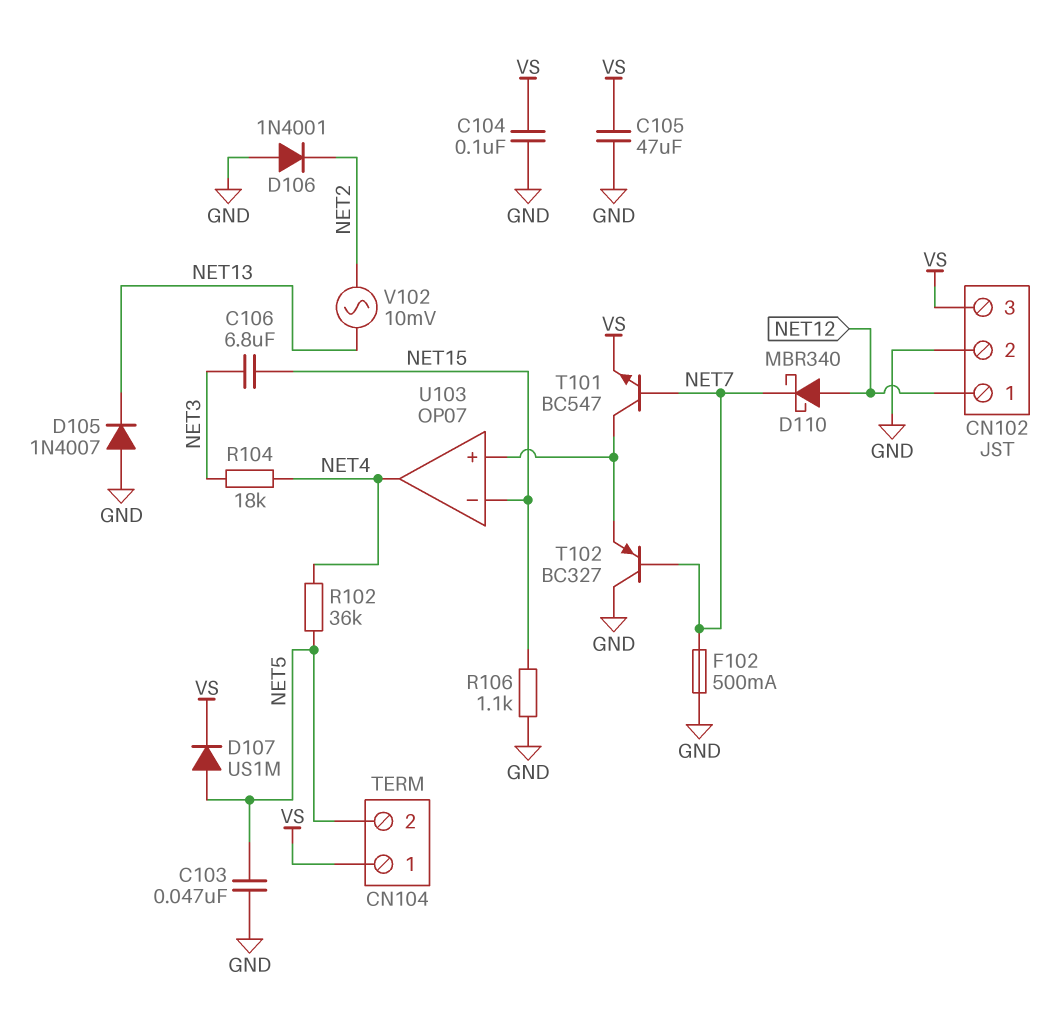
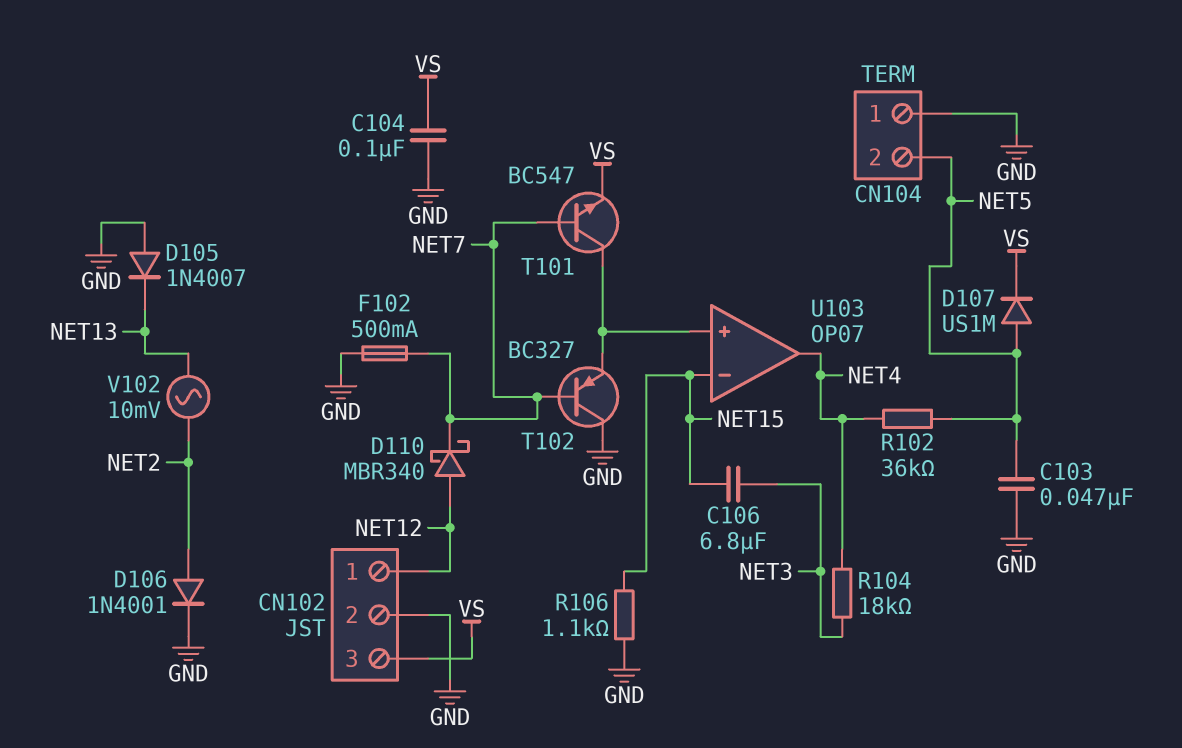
C105: 47uF (GND, VS) -> none
CN104 pin 1: VS -> GND
D106: diode 1N4001 (A GND, K NET2) -> diode 1N4001 (A NET2, K GND)

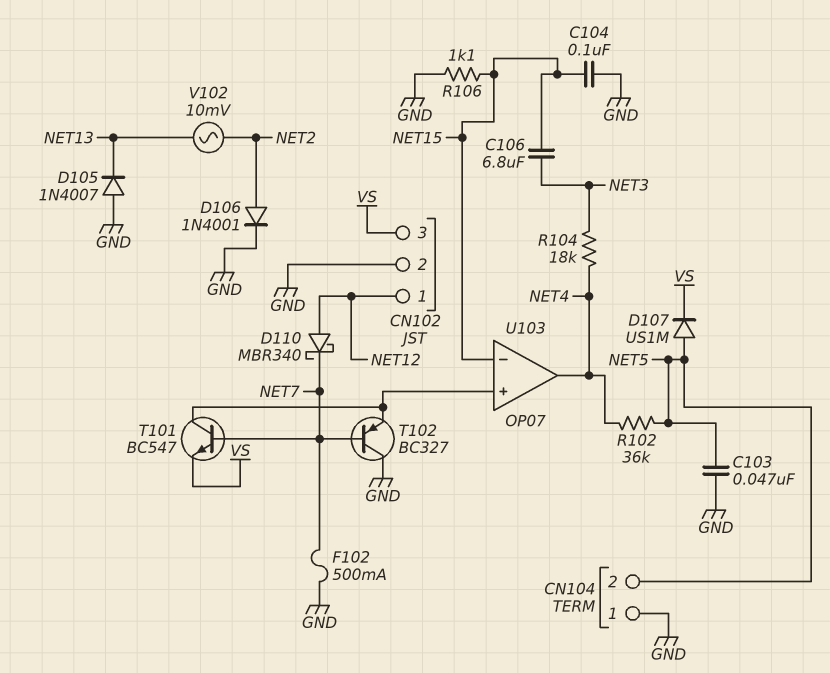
C104: 100nF (GND, VS) -> 100nF (GND, NET15)

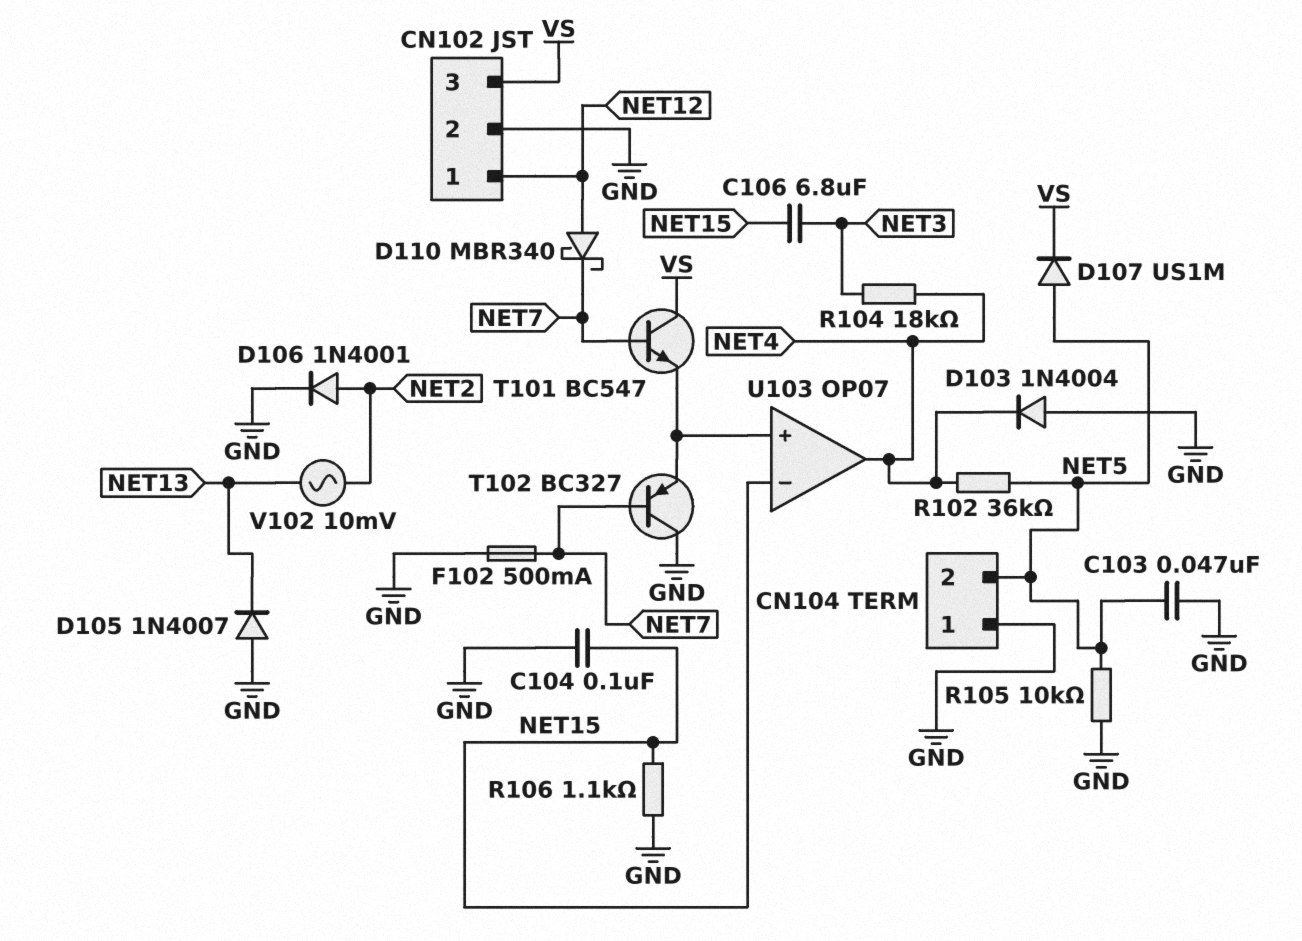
D103: none -> diode 1N4004 (A GND, K NET4)
R105: none -> 10k (GND, NET5)
T101: NPN BC547 (B NET7, C U103/in+, E VS) -> NPN BC547 (B NET7, C VS, E U103/in+)

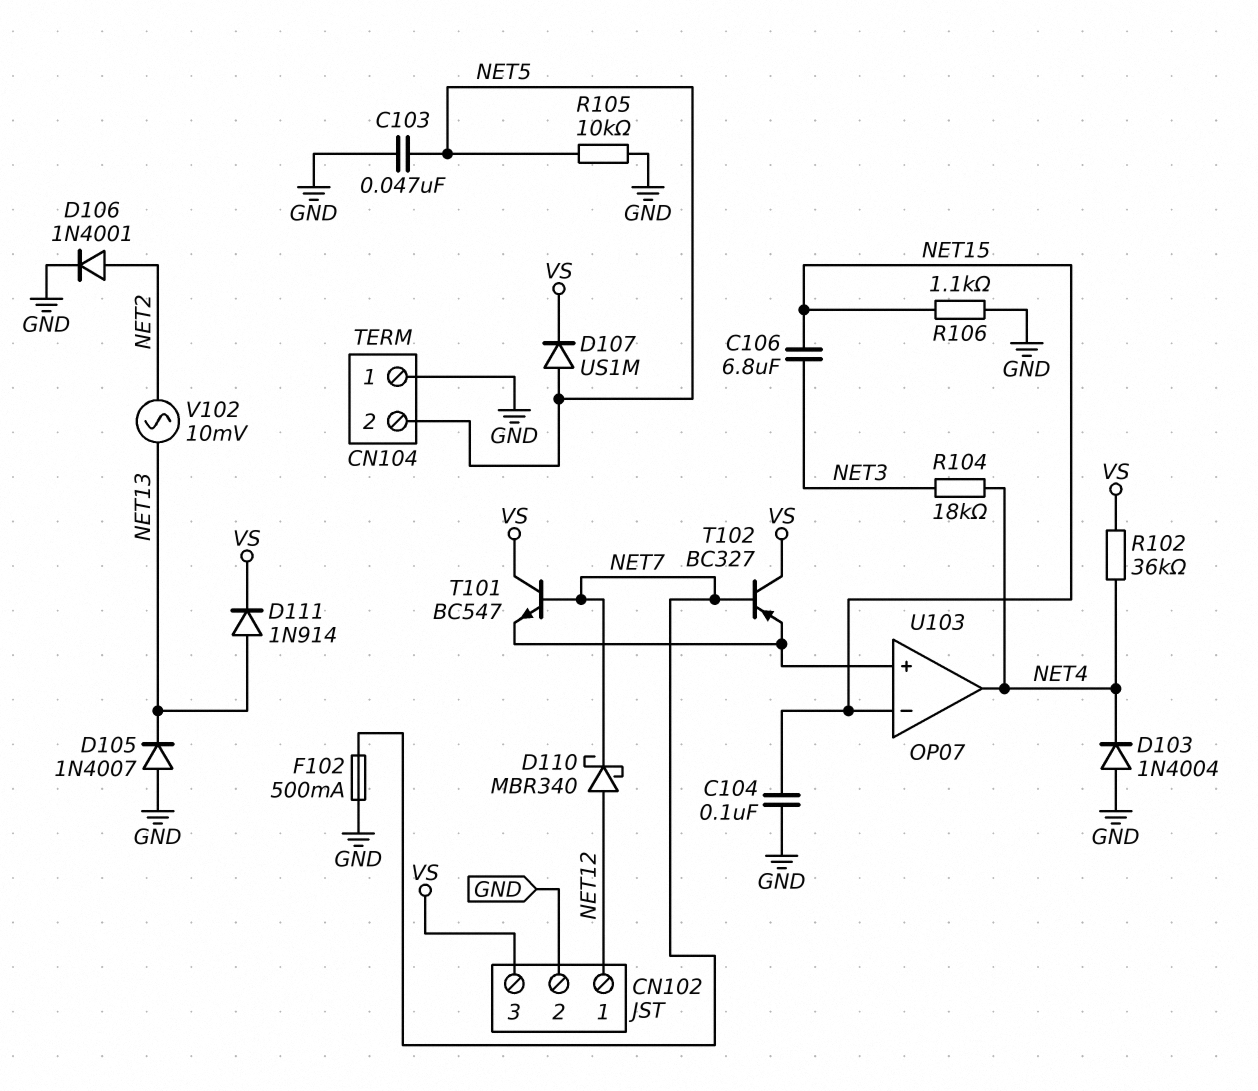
D111: none -> diode 1N914 (A NET13, K VS)
R102: 36k (NET4, NET5) -> 36k (NET4, VS)
T102: PNP BC327 (B NET7, C GND, E U103/in+) -> PNP BC327 (B NET7, C VS, E U103/in+)

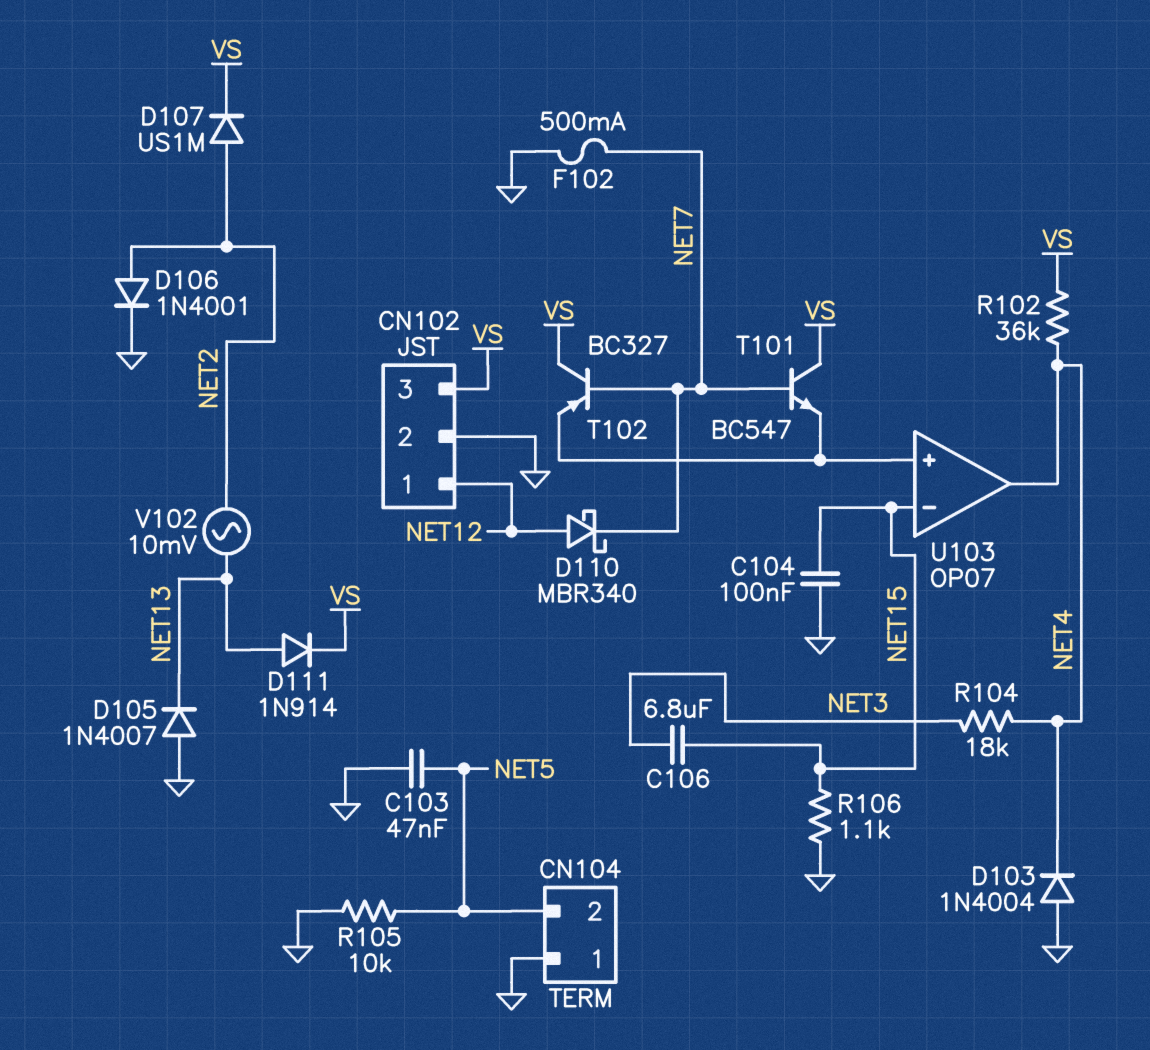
D107: diode US1M (A NET5, K VS) -> diode US1M (A NET2, K VS)

